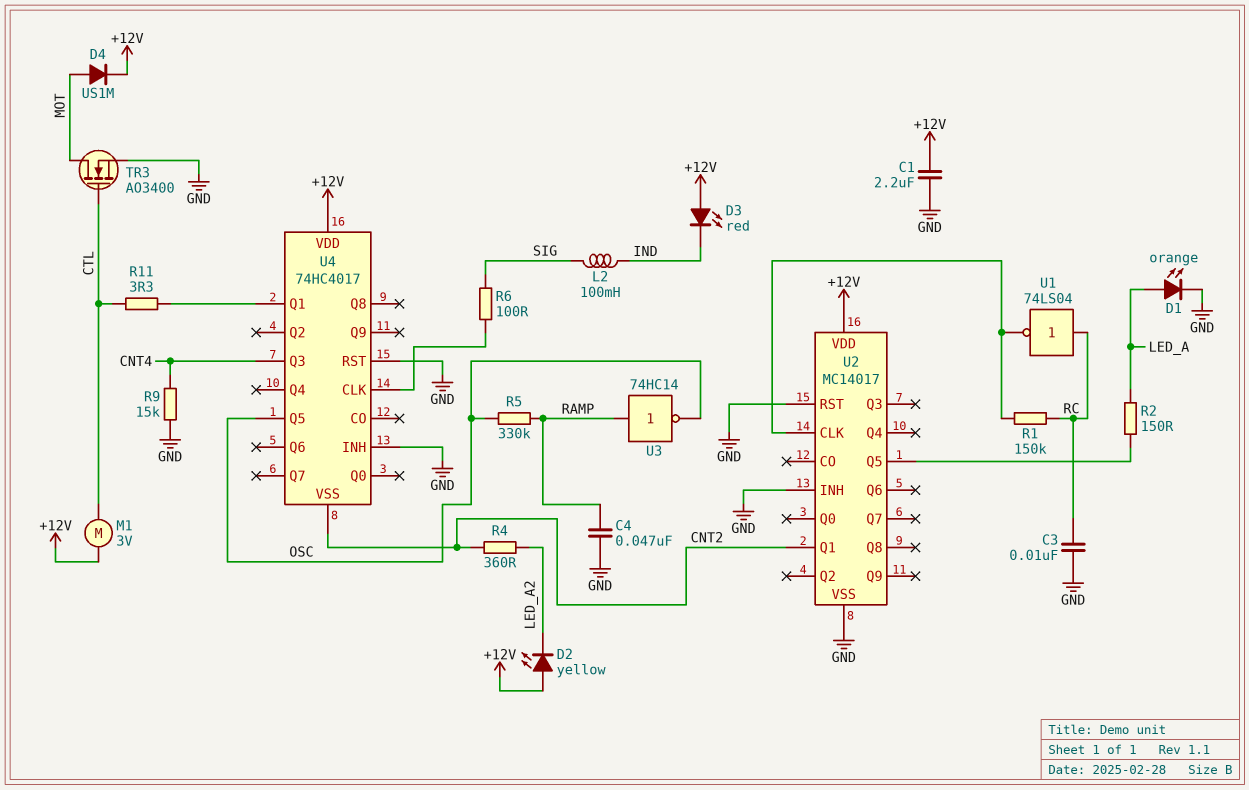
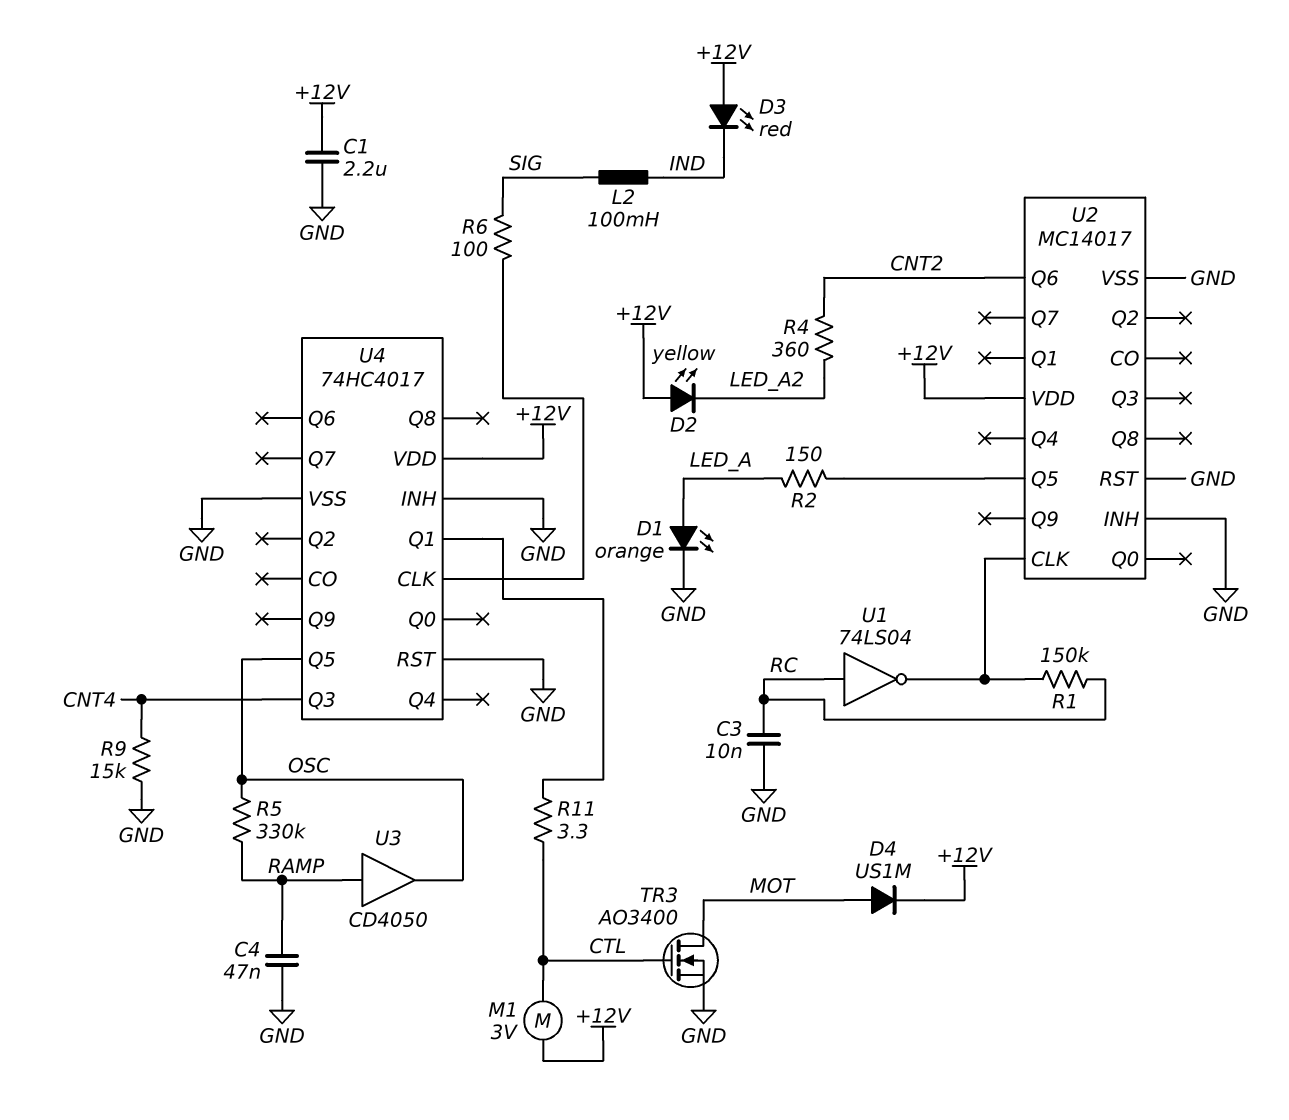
U2 pin Q1: CNT2 -> none
U2 pin Q6: none -> CNT2
U3: NOT 74HC14 (in RAMP, out OSC) -> buffer CD4050 (in RAMP, out OSC)
U4 pin VSS: CNT2 -> GND

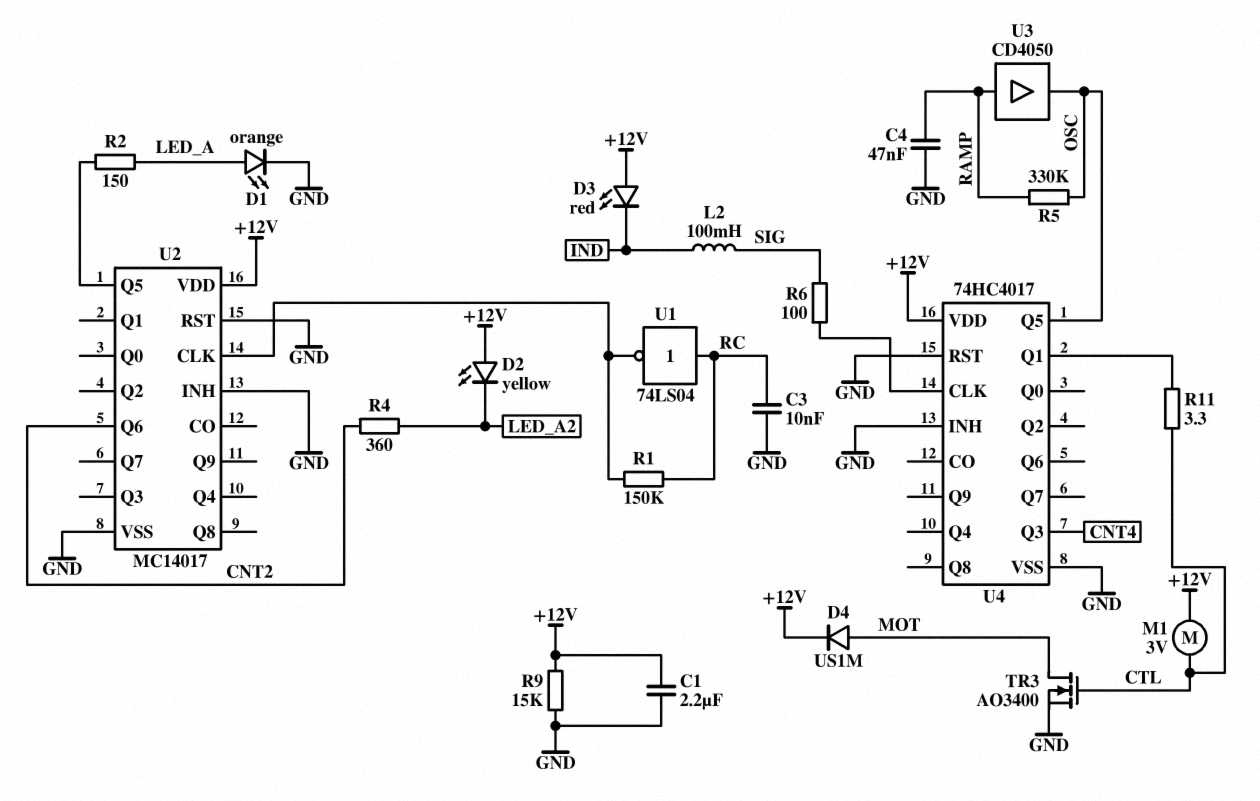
R9: 15k (CNT4, GND) -> 15k (+12V, GND)

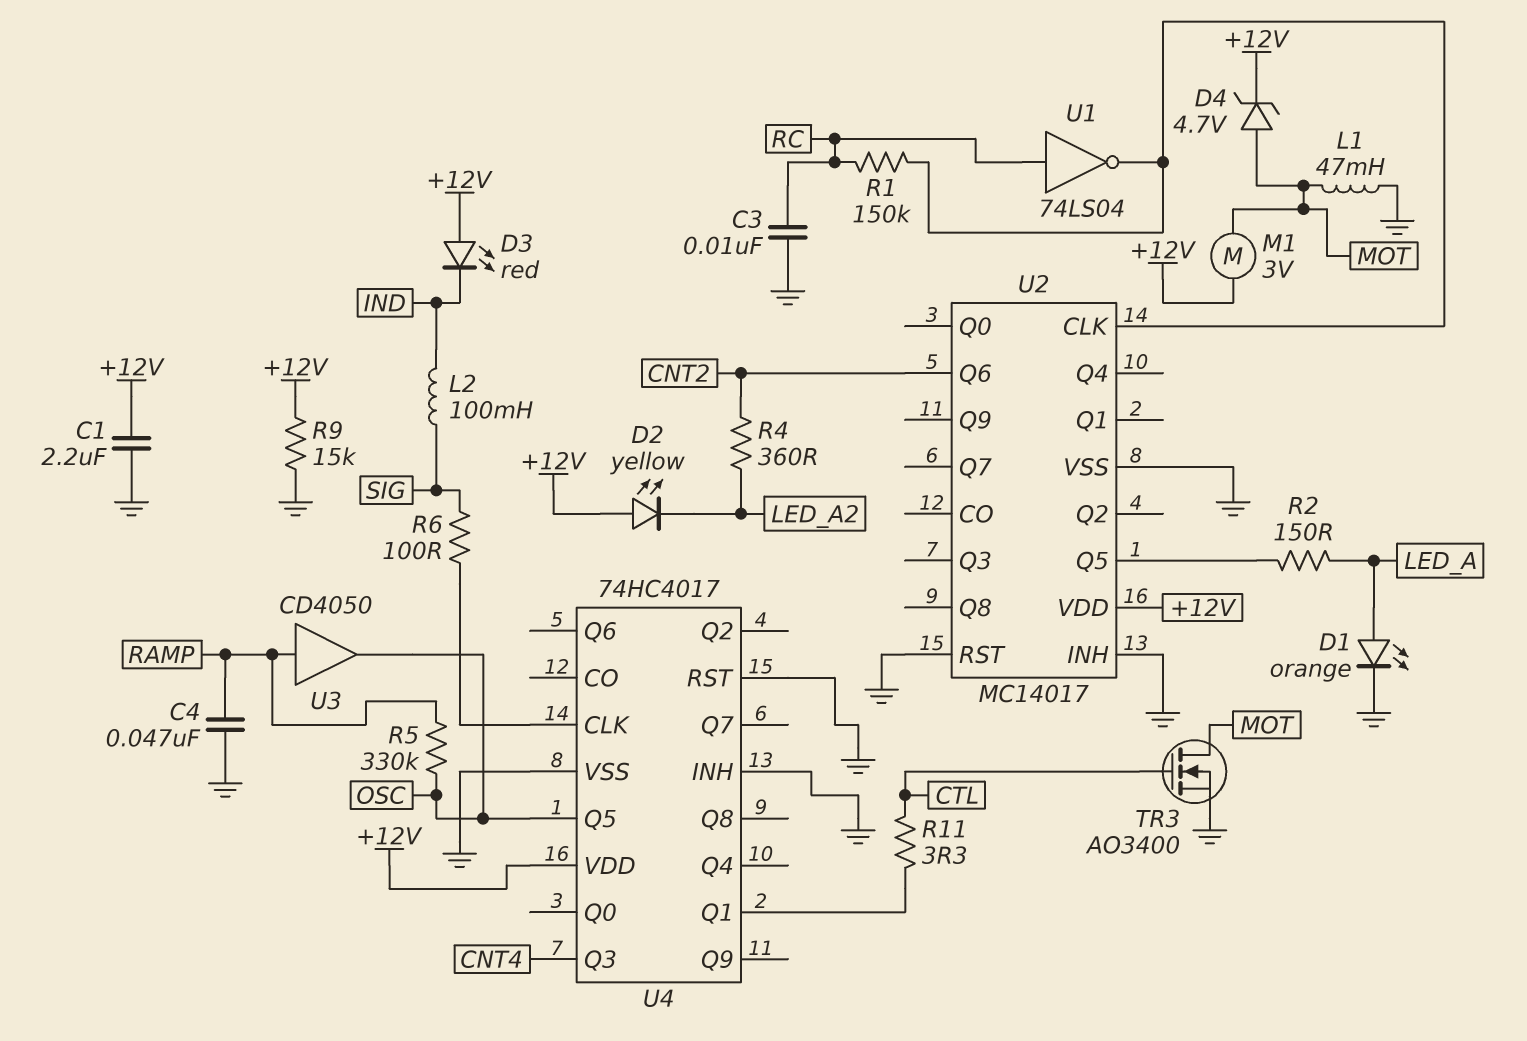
D4: diode US1M (A MOT, K +12V) -> zener 4.7V (A MOT, K +12V)
L1: none -> 47mH (GND, MOT)
M1: motor 3V (+12V, CTL) -> motor 3V (+12V, MOT)

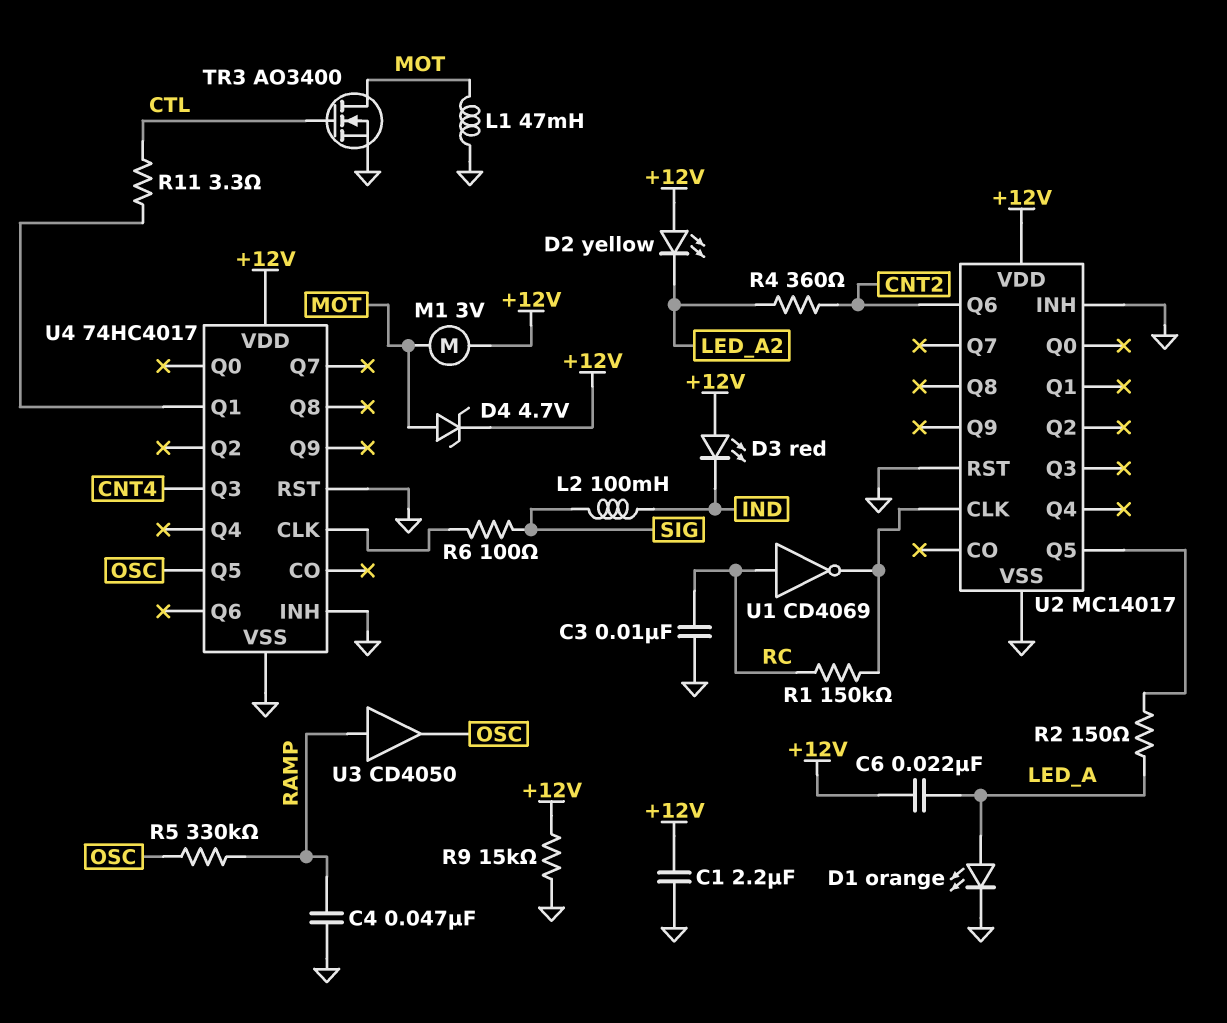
C6: none -> 22nF (+12V, LED_A)
U1: NOT 74LS04 (in RC, out U2/CLK) -> NOT CD4069 (in RC, out U2/CLK)

